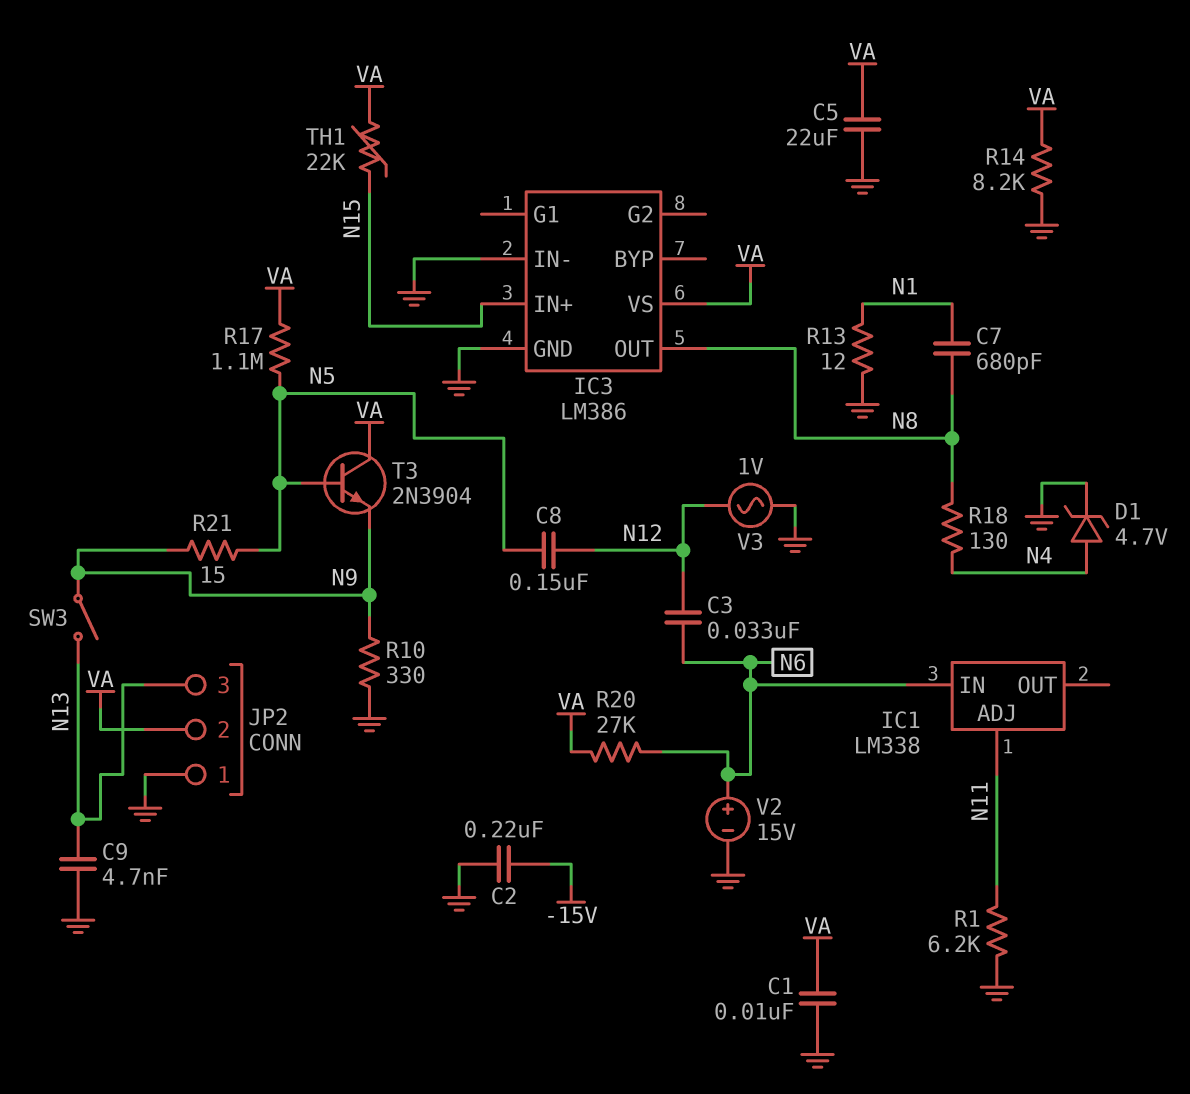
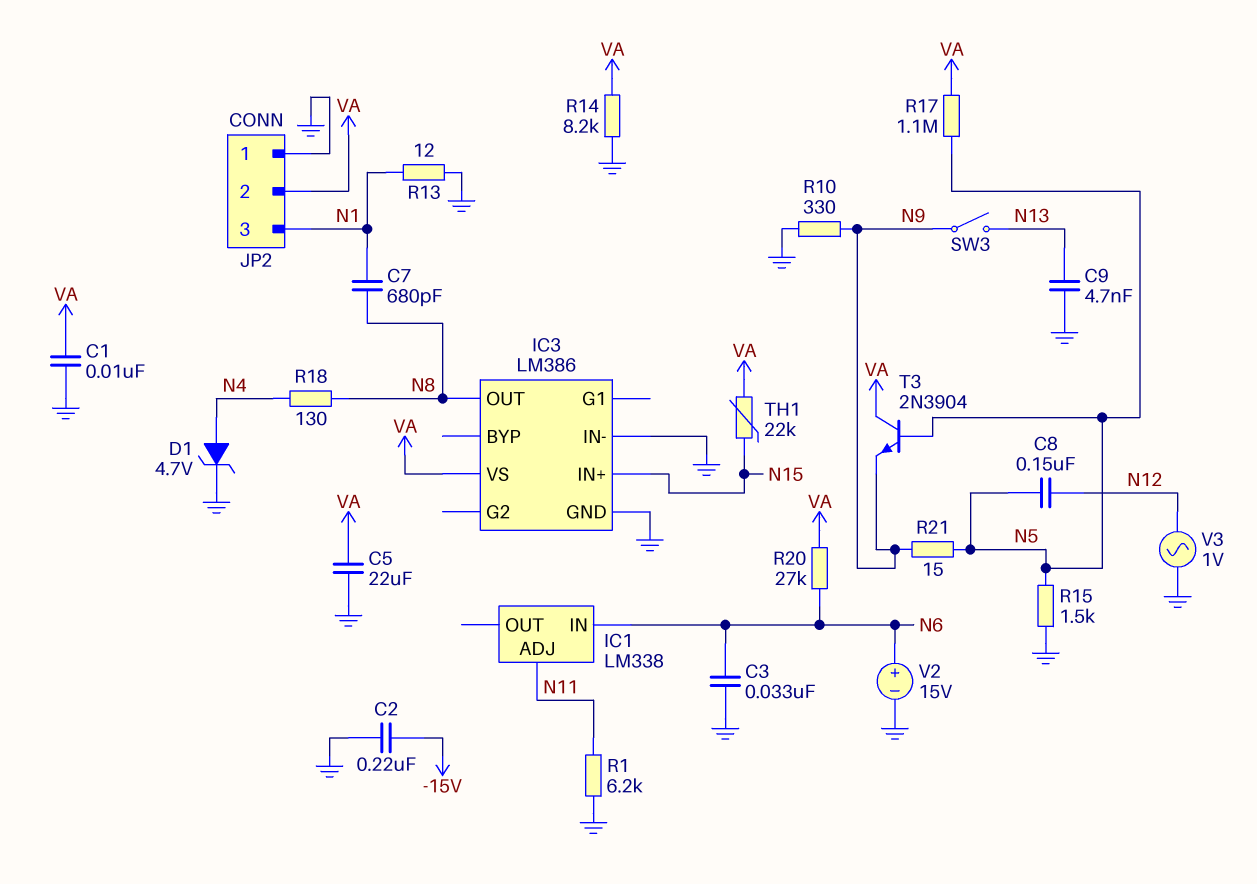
C3: 33nF (N6, N12) -> 33nF (GND, N6)
JP2 pin 3: N13 -> N1
R15: none -> 1.5k (GND, N5)

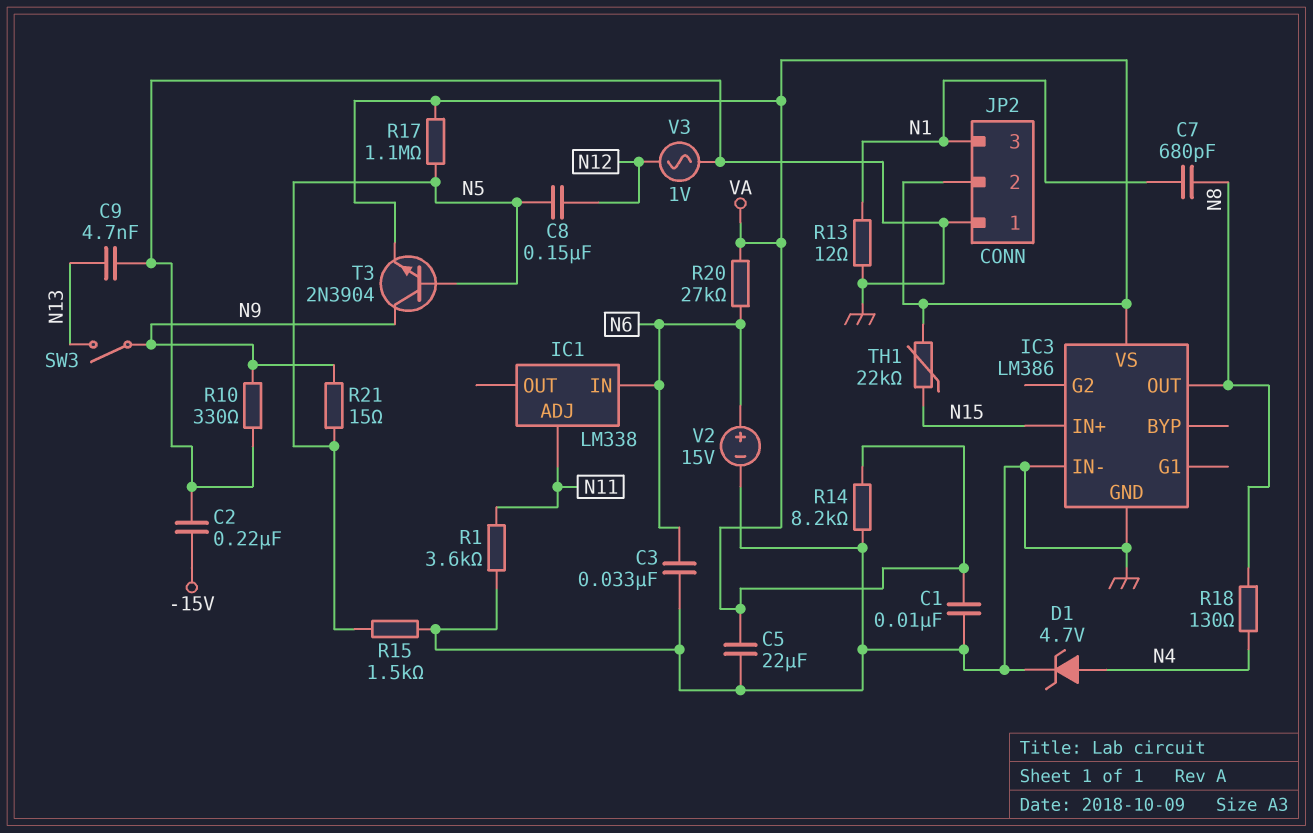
R1: 6.2k (GND, N11) -> 3.6k (GND, N11)
T3: NPN 2N3904 (B N5, C VA, E N9) -> NPN 2N3904 (B N5, C N9, E VA)

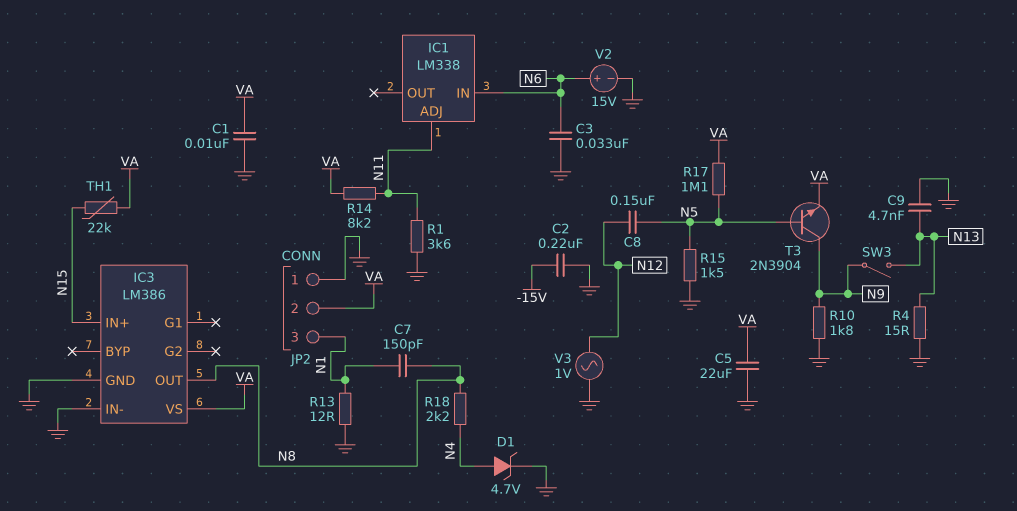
C7: 680pF (N1, N8) -> 150pF (N1, N8)
R4: none -> 15 (GND, N13)
R10: 330 (GND, N9) -> 1.8k (GND, N9)
R14: 8.2k (GND, VA) -> 8.2k (N11, VA)
R18: 130 (N4, N8) -> 2.2k (N4, N8)
R20: 27k (N6, VA) -> none
R21: 15 (N5, N9) -> none

